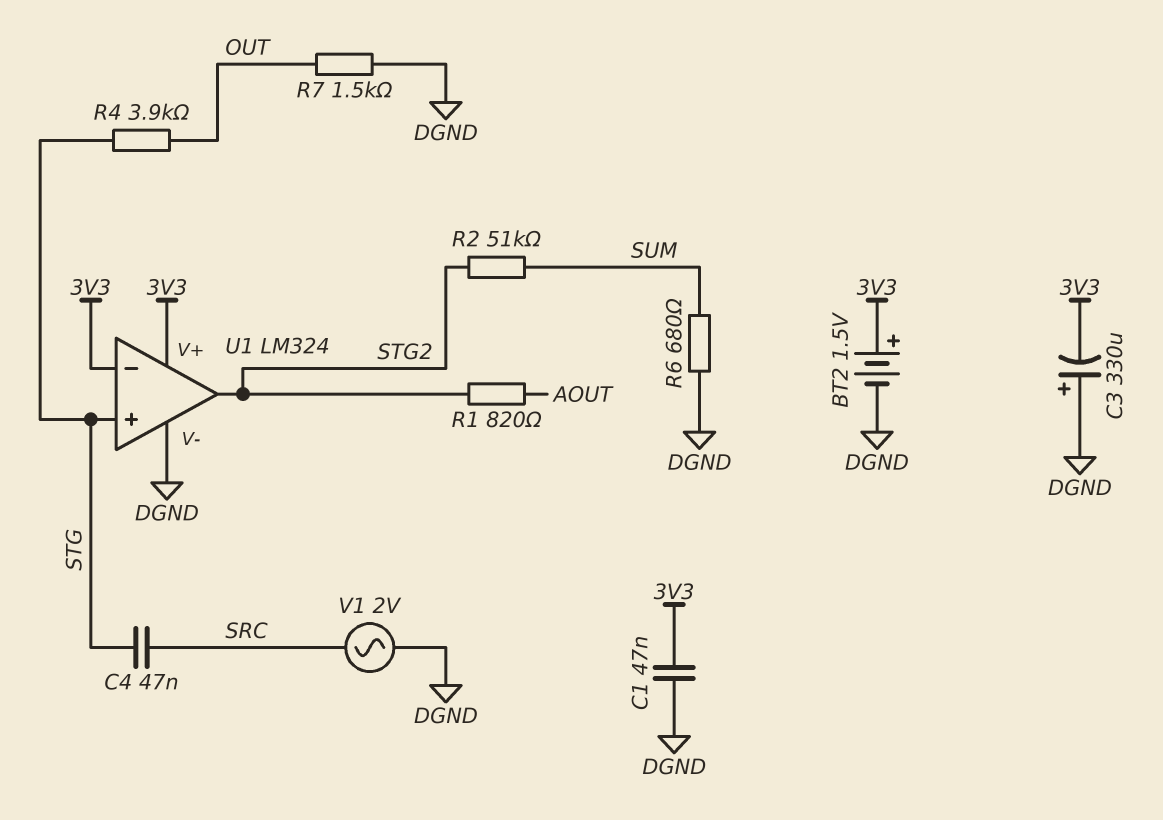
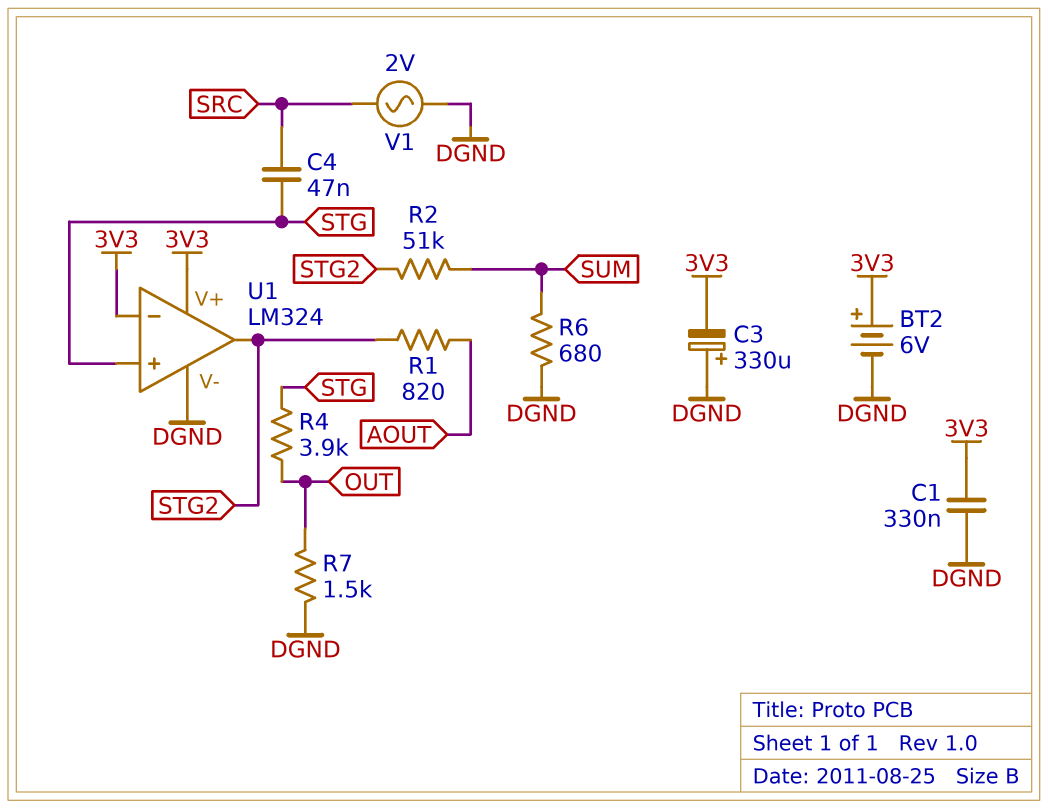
BT2: 1.5V (plus 3V3, minus DGND) -> 6V (plus 3V3, minus DGND)
C1: 47nF (3V3, DGND) -> 330nF (3V3, DGND)

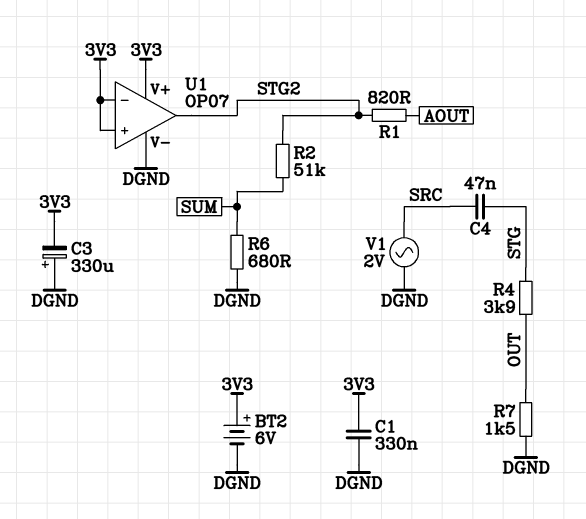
U1: LM324 -> OP07
U1 pin in+: STG -> 3V3

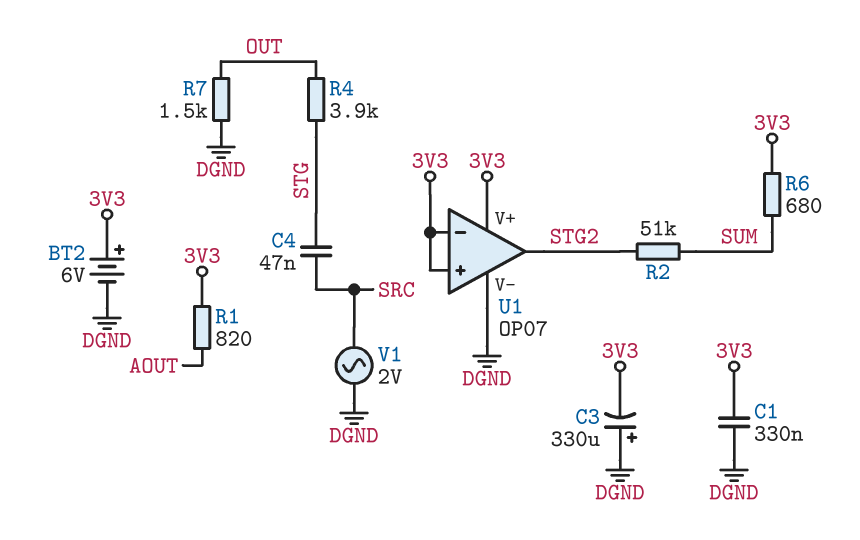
R1: 820 (AOUT, STG2) -> 820 (3V3, AOUT)
R6: 680 (DGND, SUM) -> 680 (3V3, SUM)

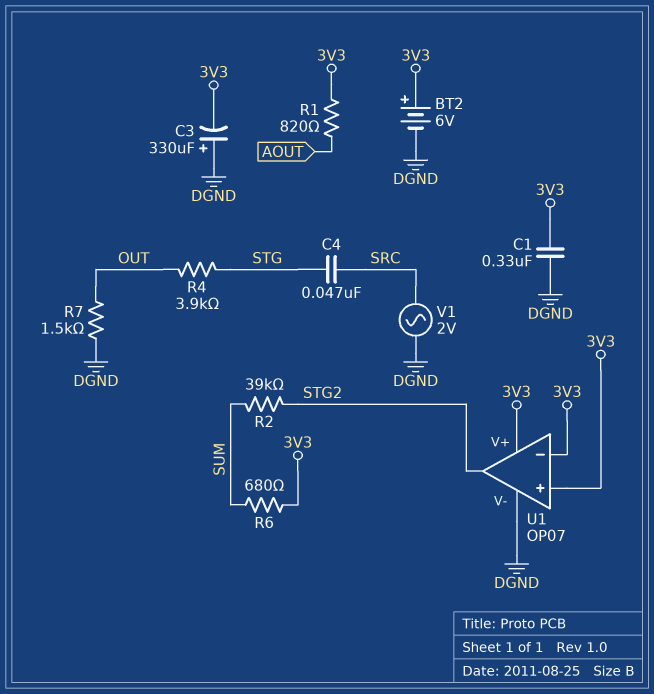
R2: 51k (STG2, SUM) -> 39k (STG2, SUM)

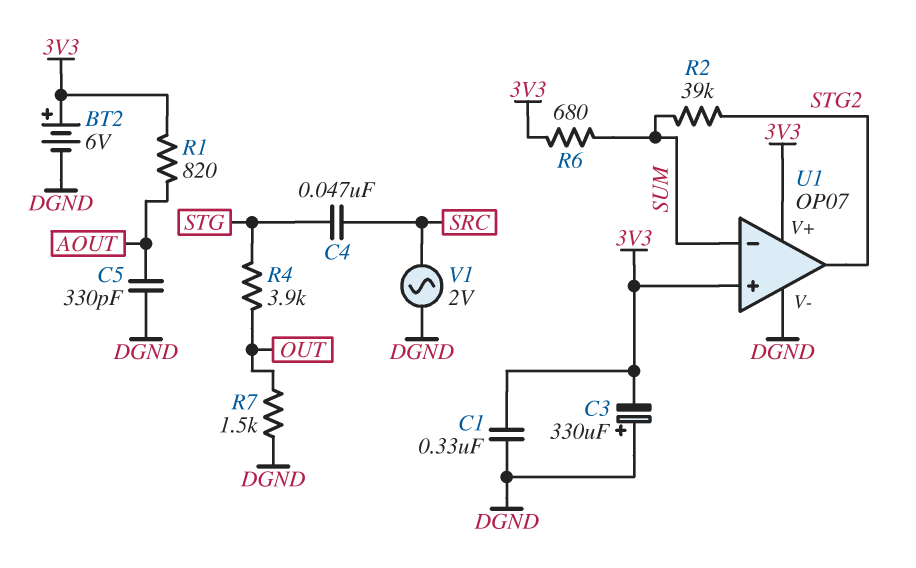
C5: none -> 330pF (AOUT, DGND)
U1 pin in-: 3V3 -> SUM

